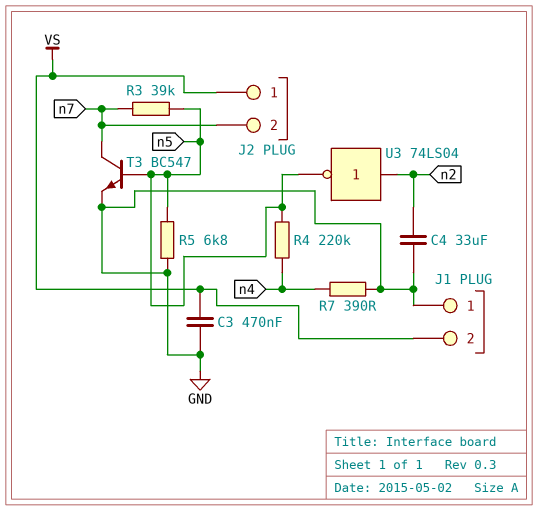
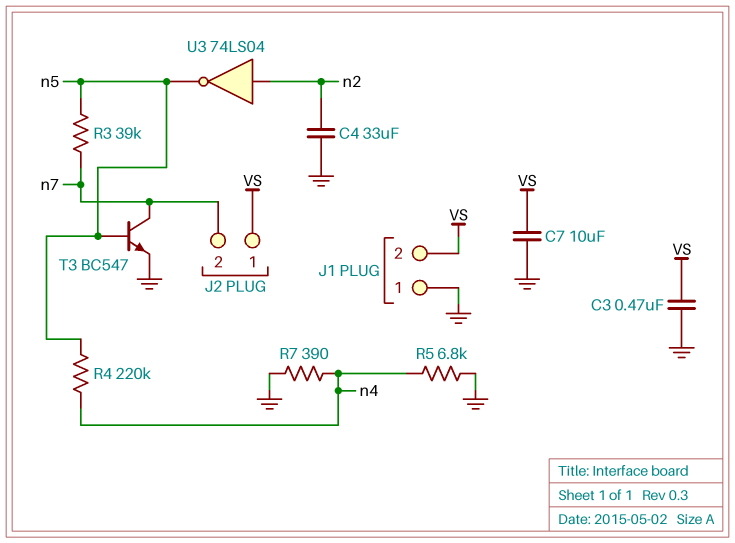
C7: none -> 10uF (GND, VS)
R5: 6.8k (GND, n5) -> 6.8k (GND, n4)

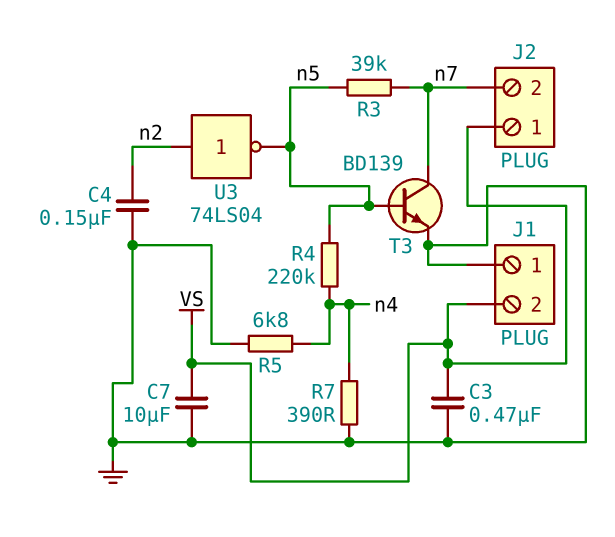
C4: 33uF (GND, n2) -> 150nF (GND, n2)
T3: NPN BC547 (B n5, C n7, E GND) -> NPN BD139 (B n5, C n7, E GND)

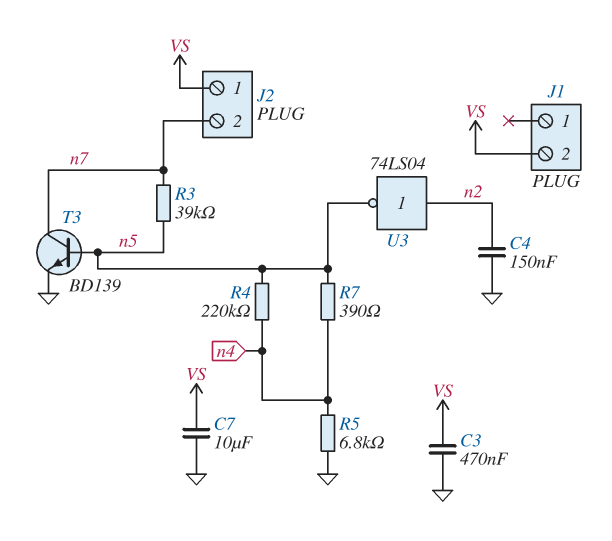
J1 pin 1: GND -> none
R7: 390 (GND, n4) -> 390 (n4, n5)

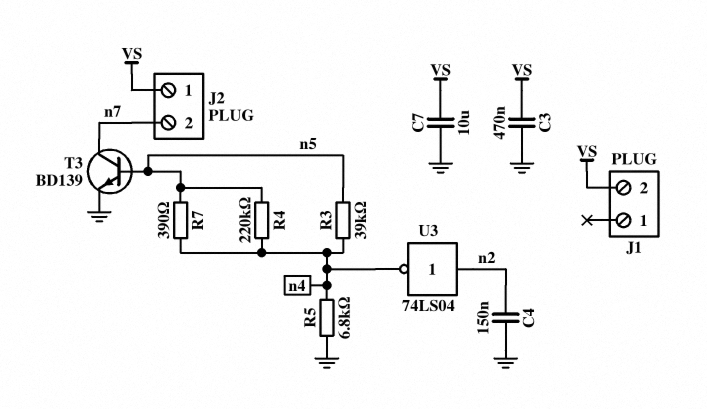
R3: 39k (n5, n7) -> 39k (n4, n5)
U3: NOT 74LS04 (in n2, out n5) -> NOT 74LS04 (in n2, out n4)

